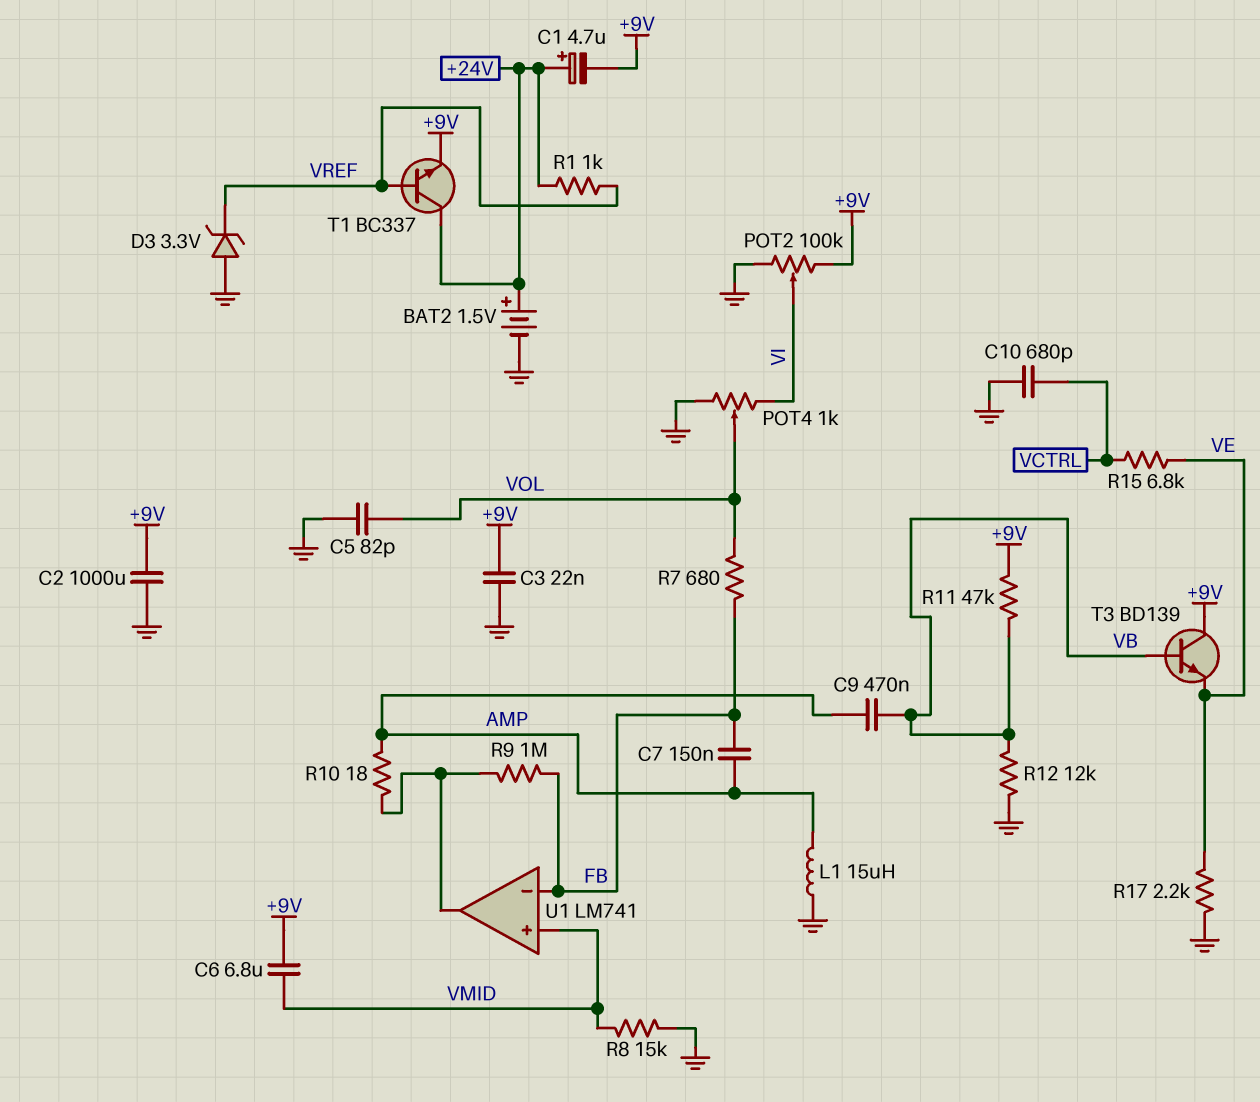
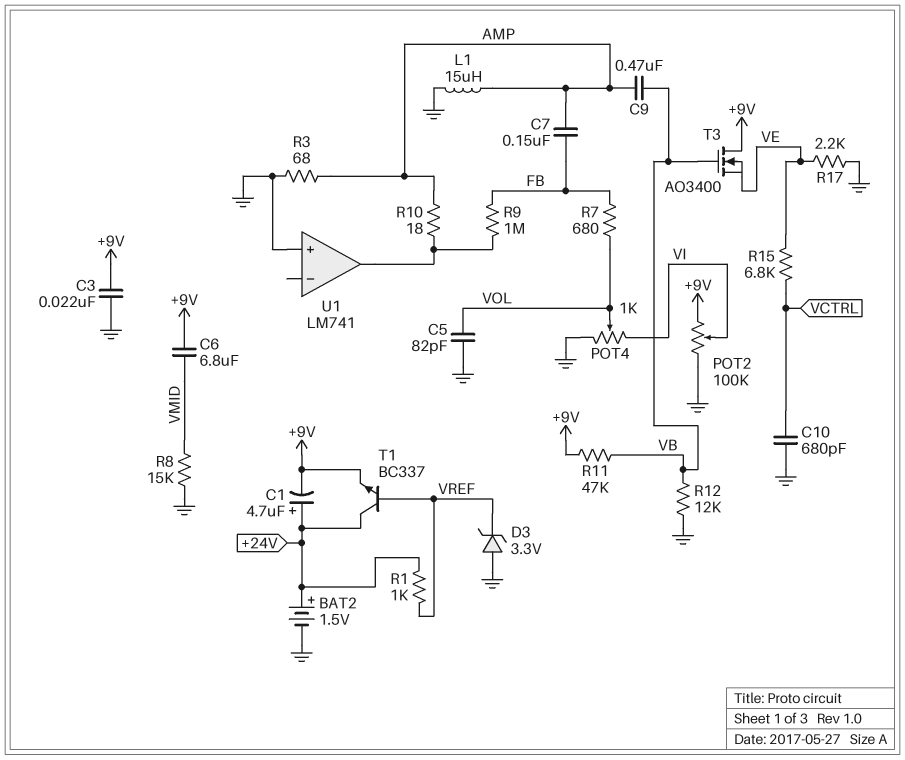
C2: 1000uF (+9V, GND) -> none
R3: none -> 68 (AMP, GND)
T3: NPN BD139 (B VB, C +9V, E VE) -> NMOS AO3400 (G VB, D +9V, S VE)
U1 pin in+: VMID -> GND
U1 pin in-: FB -> none

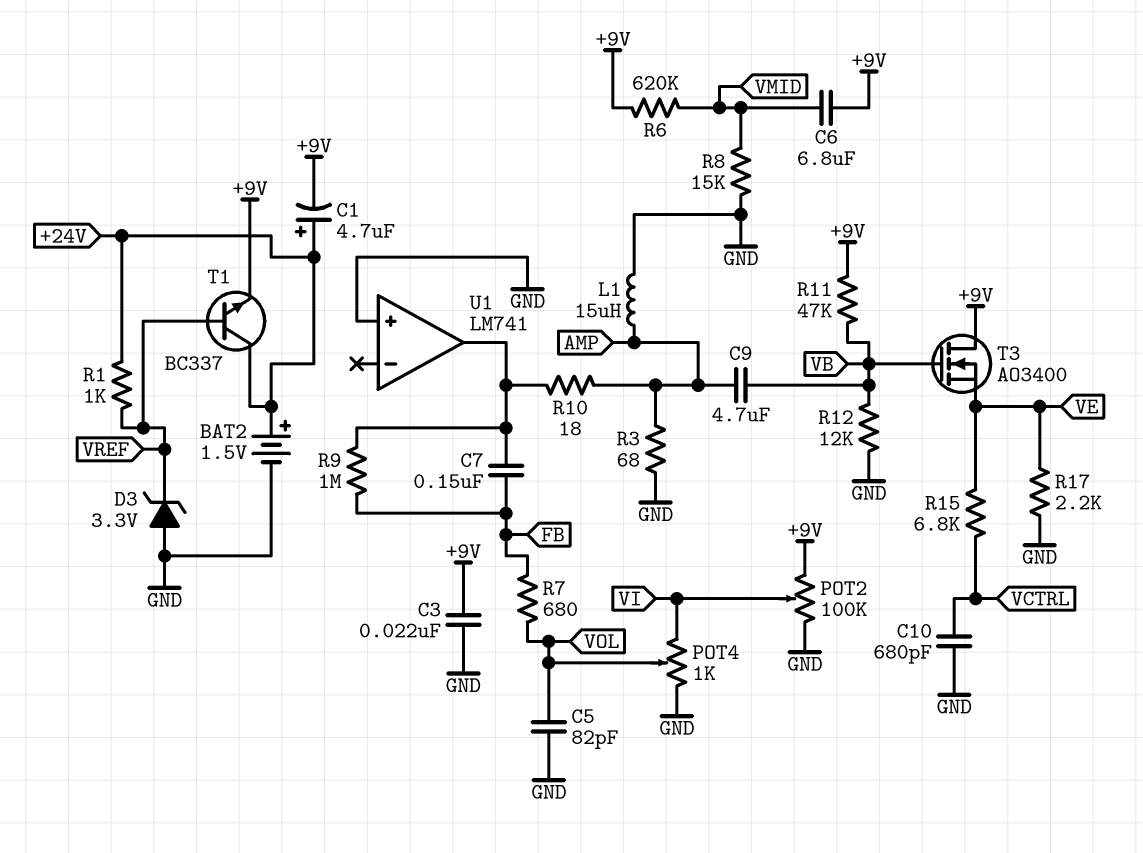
C7: 150nF (AMP, FB) -> 150nF (FB, U1/out)
C9: 470nF (AMP, VB) -> 4.7uF (AMP, VB)
R6: none -> 620k (+9V, VMID)

